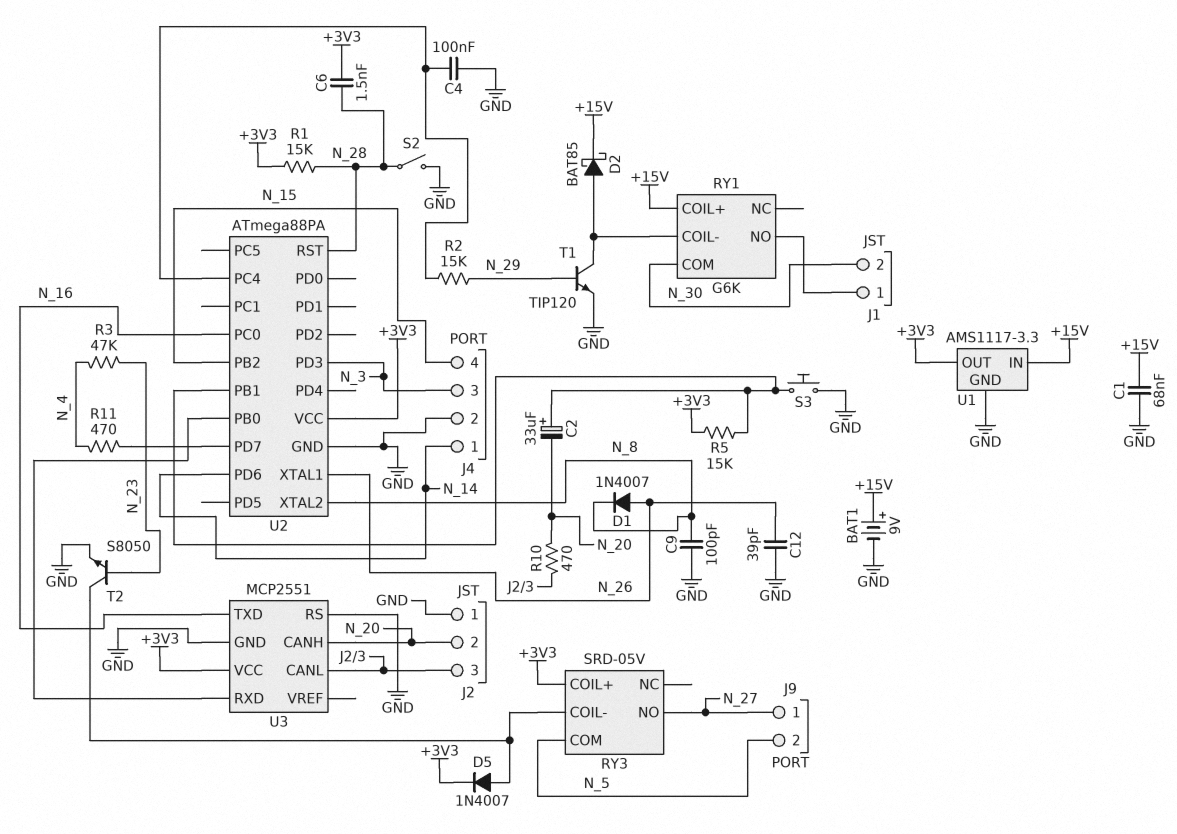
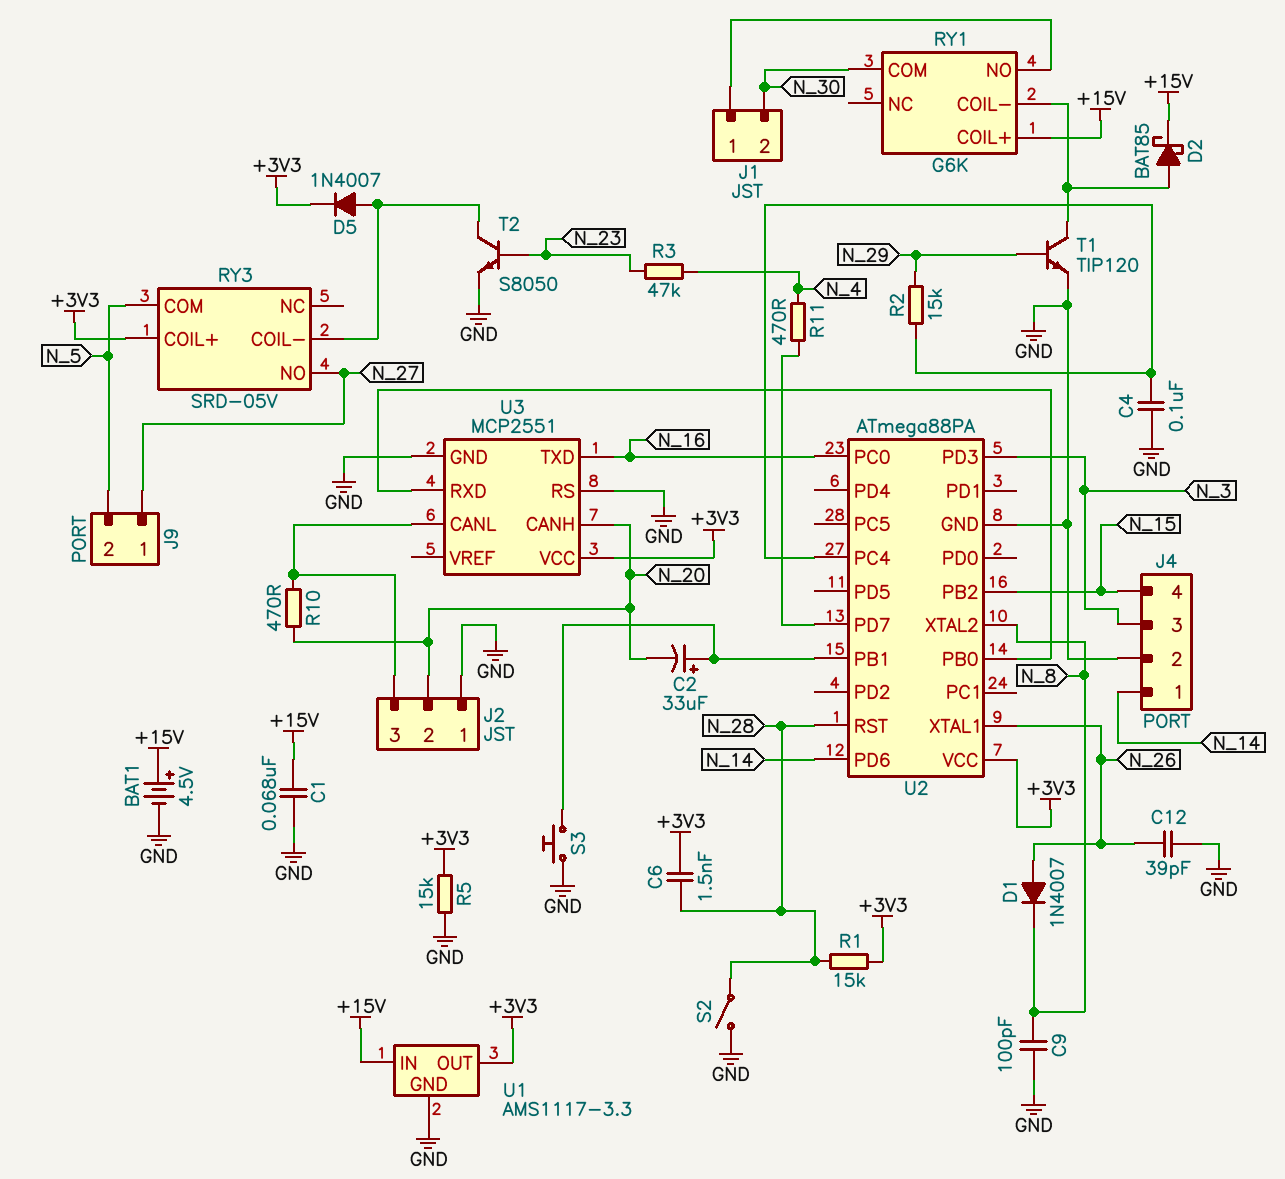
BAT1: 9V (plus +15V, minus GND) -> 4.5V (plus +15V, minus GND)
R5: 15k (+3V3, U2/PB1) -> 15k (+3V3, GND)

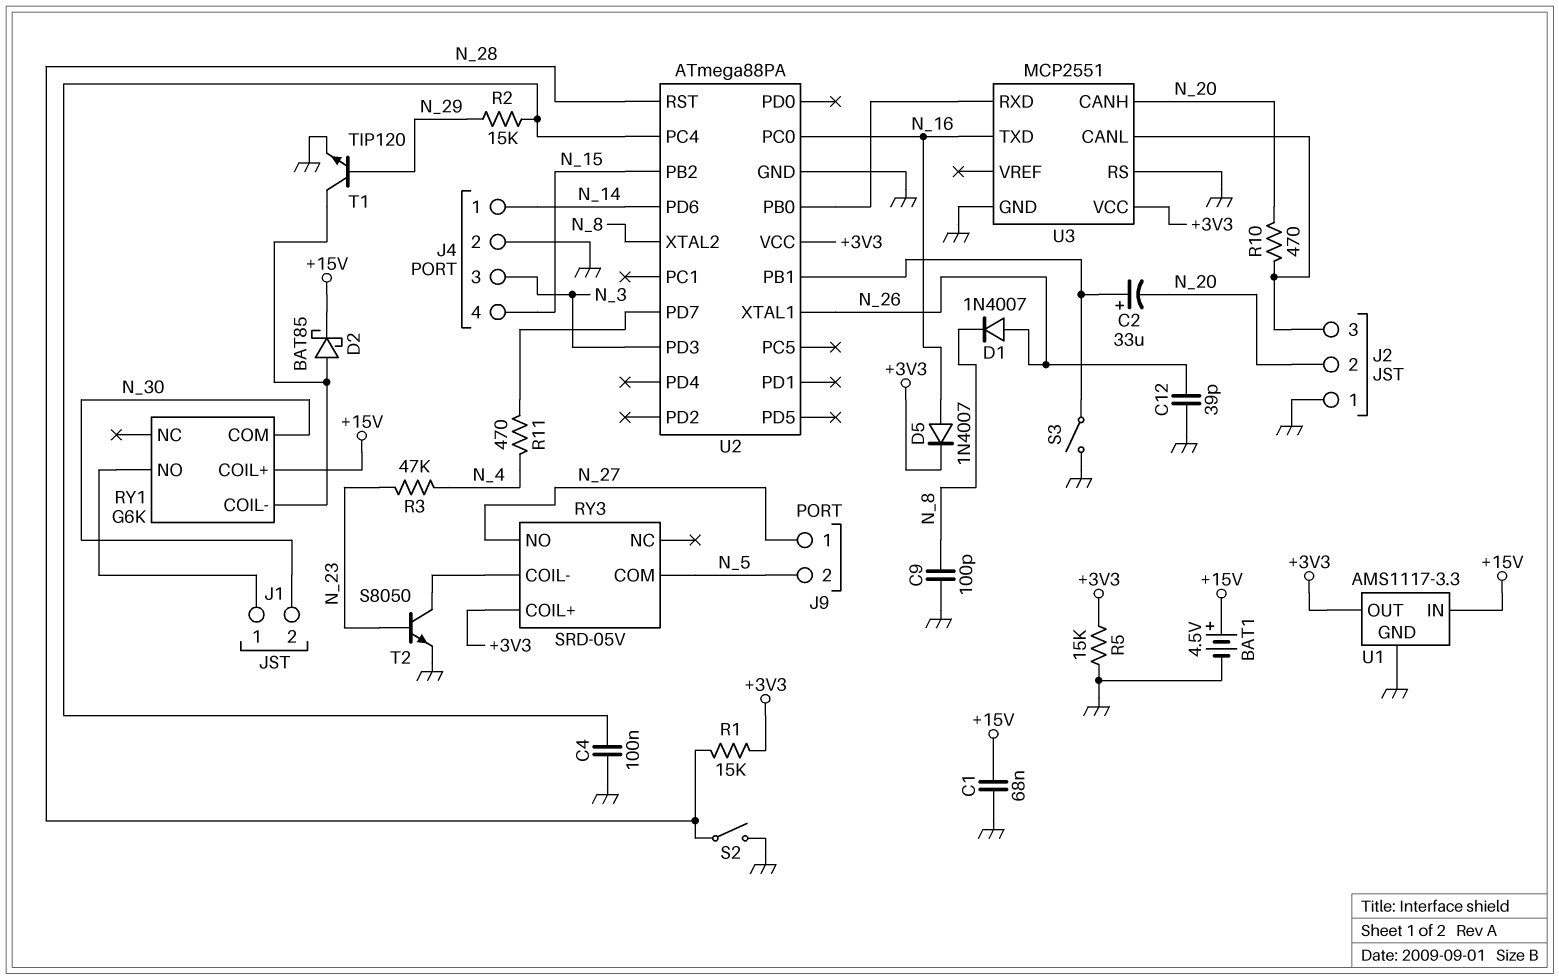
C6: 1.5nF (+3V3, N_28) -> none
D5: diode 1N4007 (A RY3/COIL-, K +3V3) -> diode 1N4007 (A N_16, K +3V3)
S3: button (GND, U2/PB1) -> switch (GND, U2/PB1)

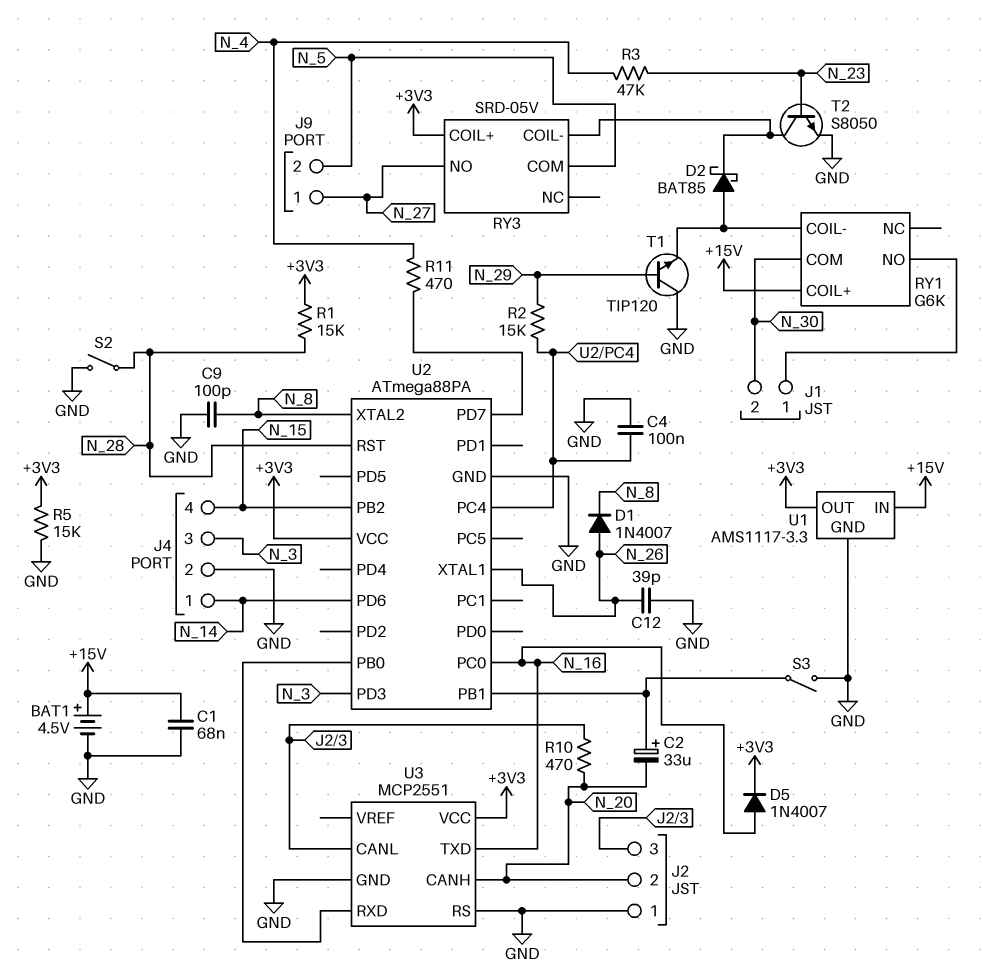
D2: schottky BAT85 (A RY1/COIL-, K +15V) -> schottky BAT85 (A RY1/COIL-, K RY3/COIL-)
T1: NPN TIP120 (B N_29, C RY1/COIL-, E GND) -> NPN TIP120 (B N_29, C GND, E RY1/COIL-)

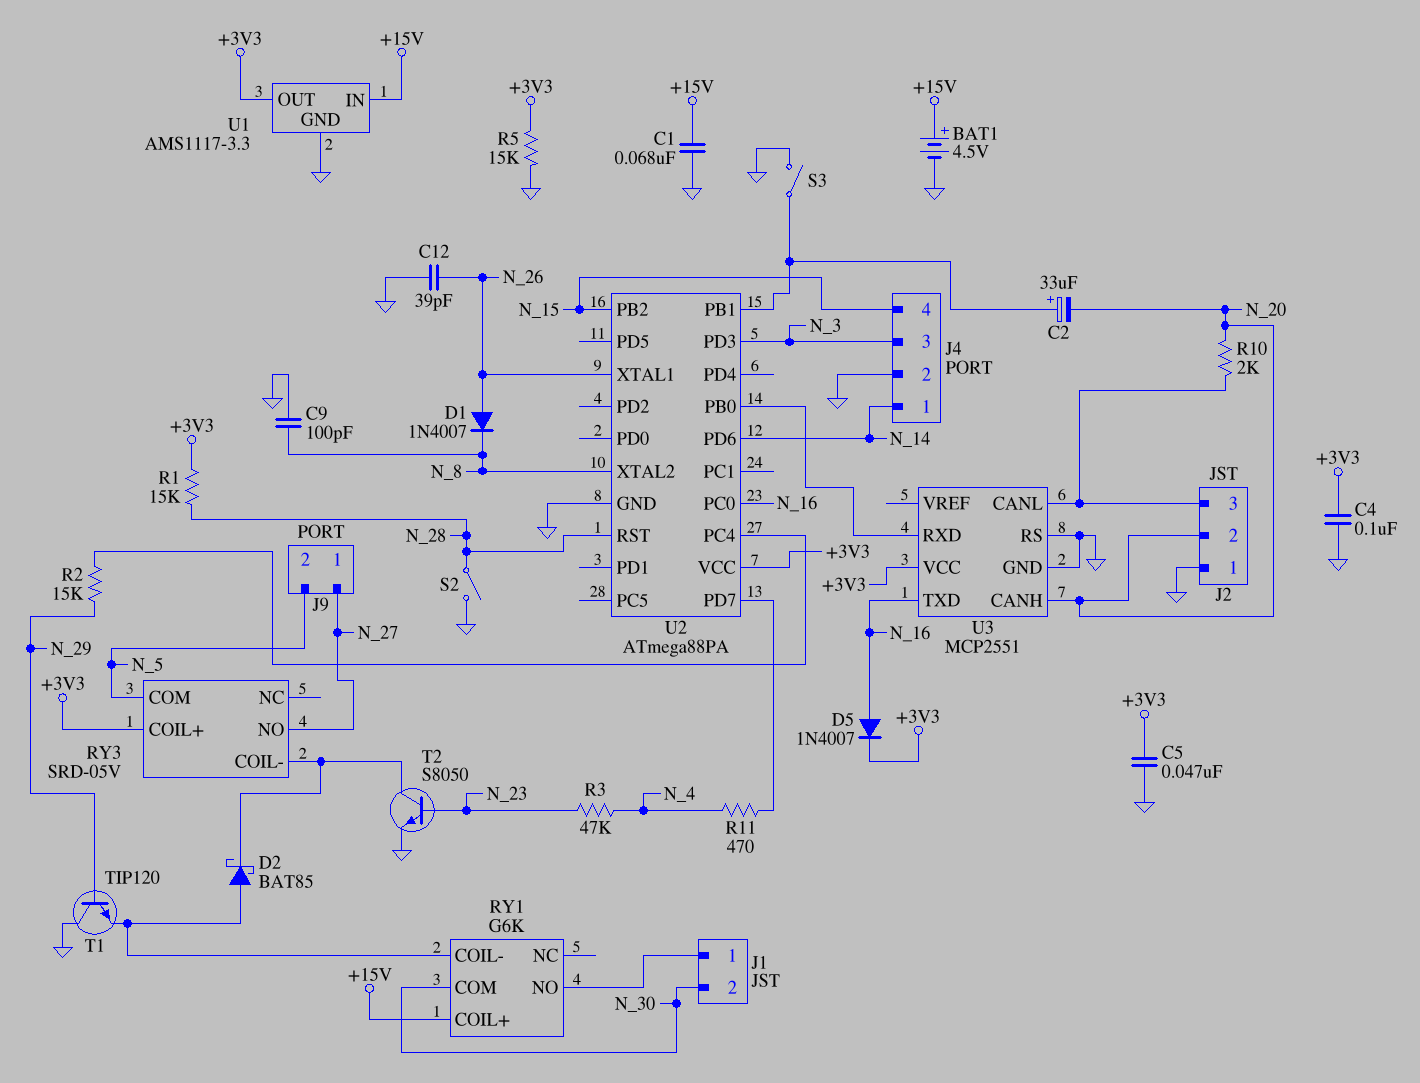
C4: 100nF (GND, U2/PC4) -> 100nF (+3V3, GND)
C5: none -> 47nF (+3V3, GND)
R10: 470 (J2/3, N_20) -> 2k (J2/3, N_20)

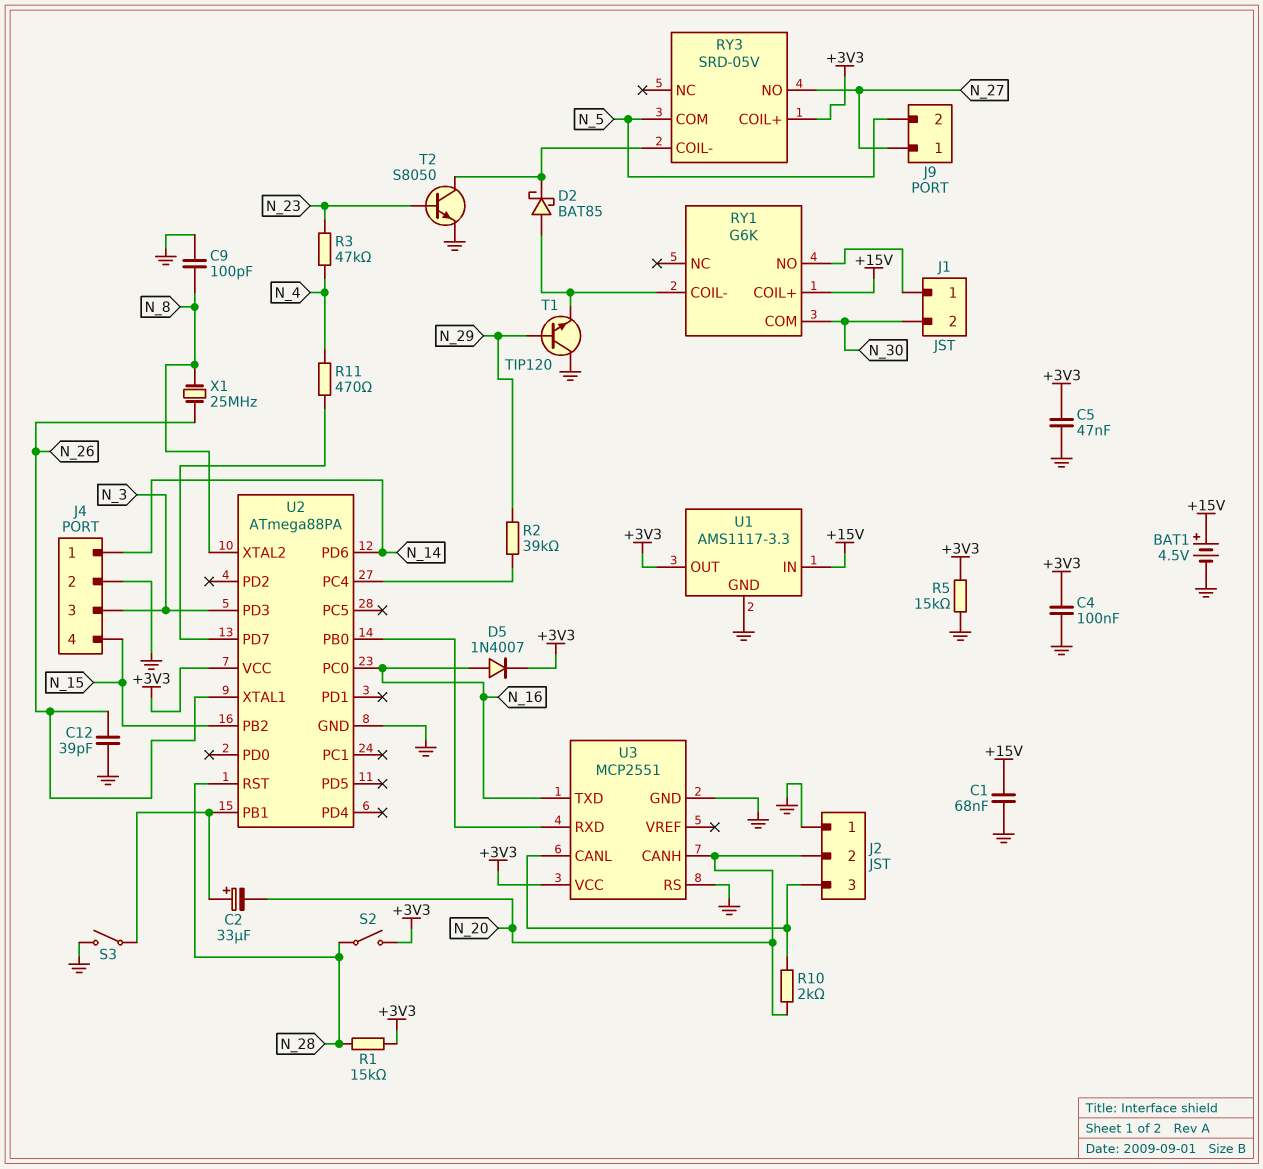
D1: diode 1N4007 (A N_26, K N_8) -> none
R2: 15k (N_29, U2/PC4) -> 39k (N_29, U2/PC4)
S2: switch (GND, N_28) -> switch (+3V3, N_28)
X1: none -> 25MHz (N_8, N_26)

